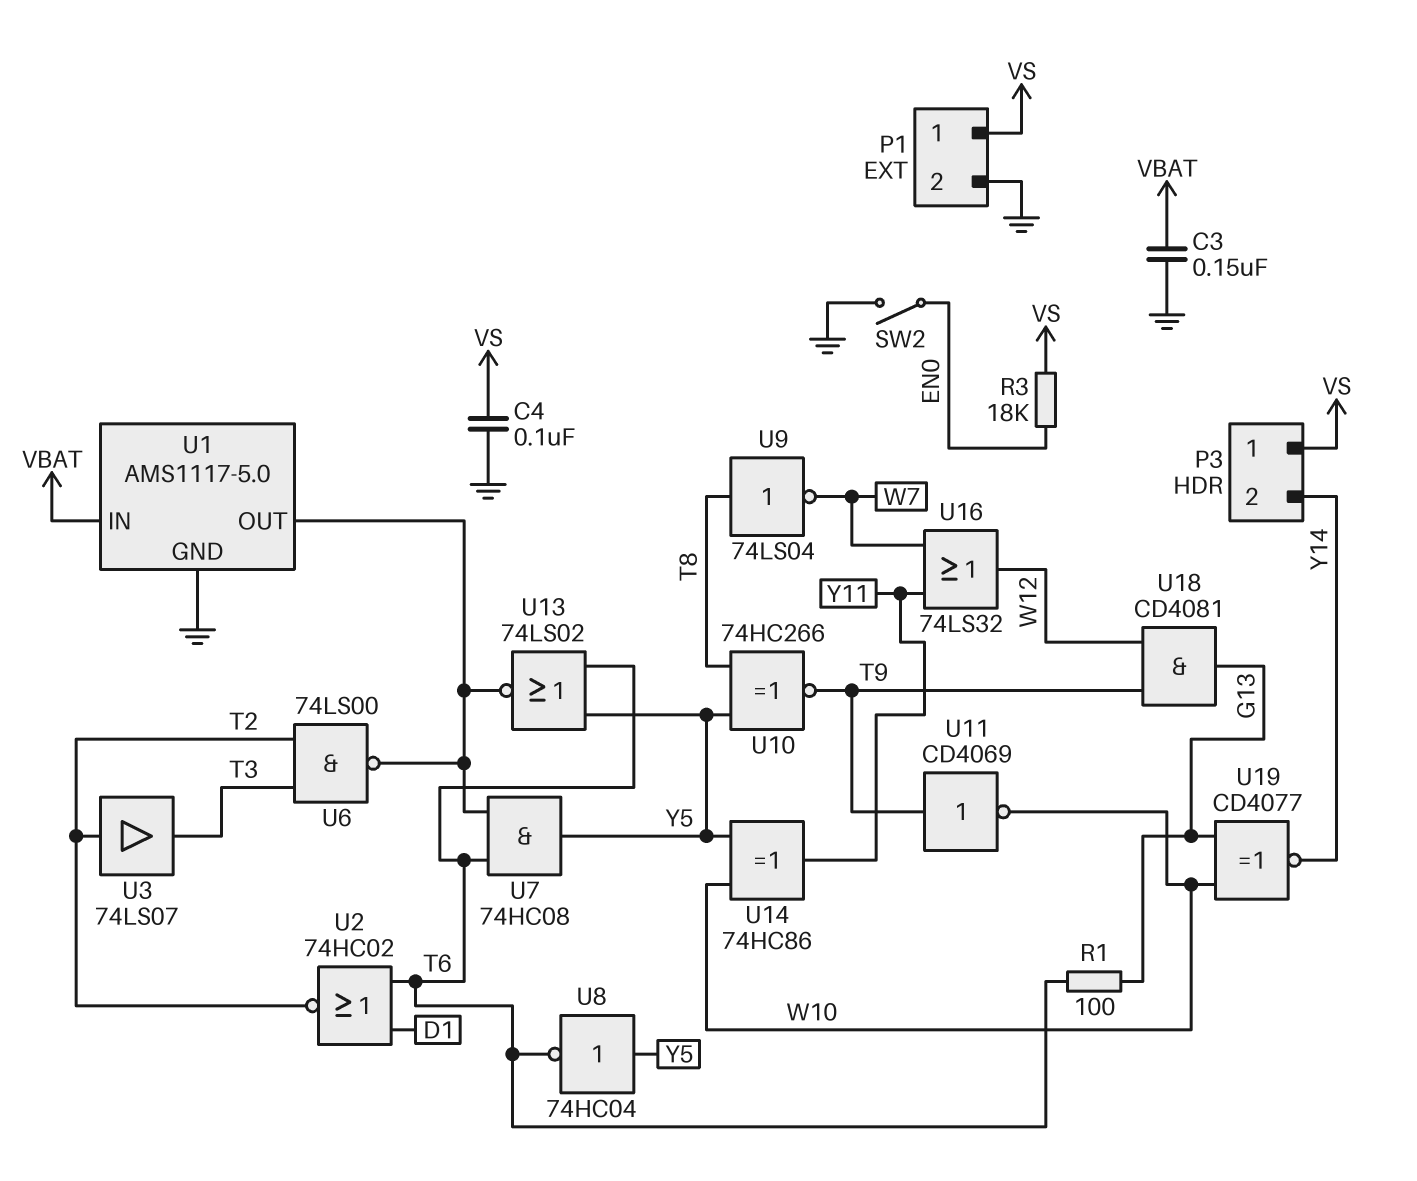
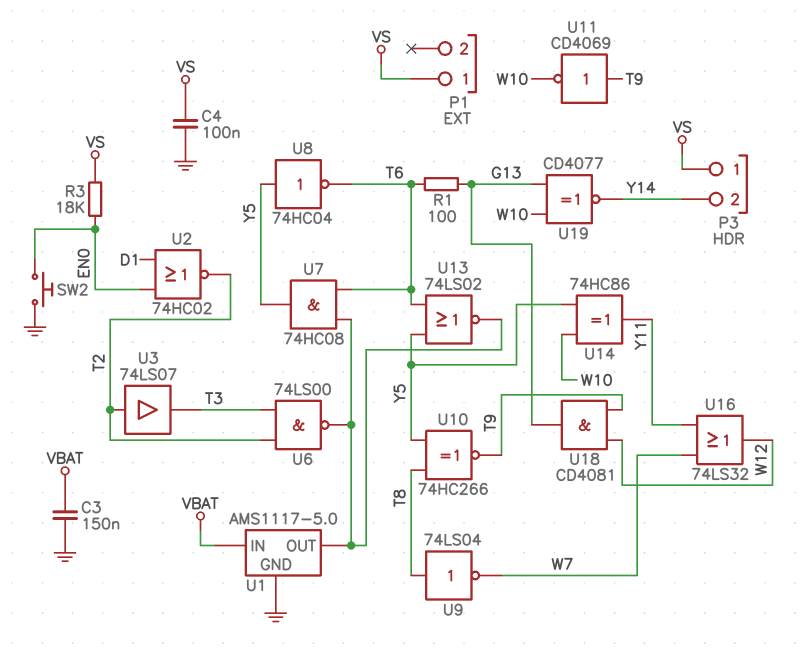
P1 pin 2: GND -> none
SW2: switch (EN0, GND) -> button (EN0, GND)
U2: NOR 74HC02 (in D1, in T6, out T2) -> NOR 74HC02 (in D1, in EN0, out T2)

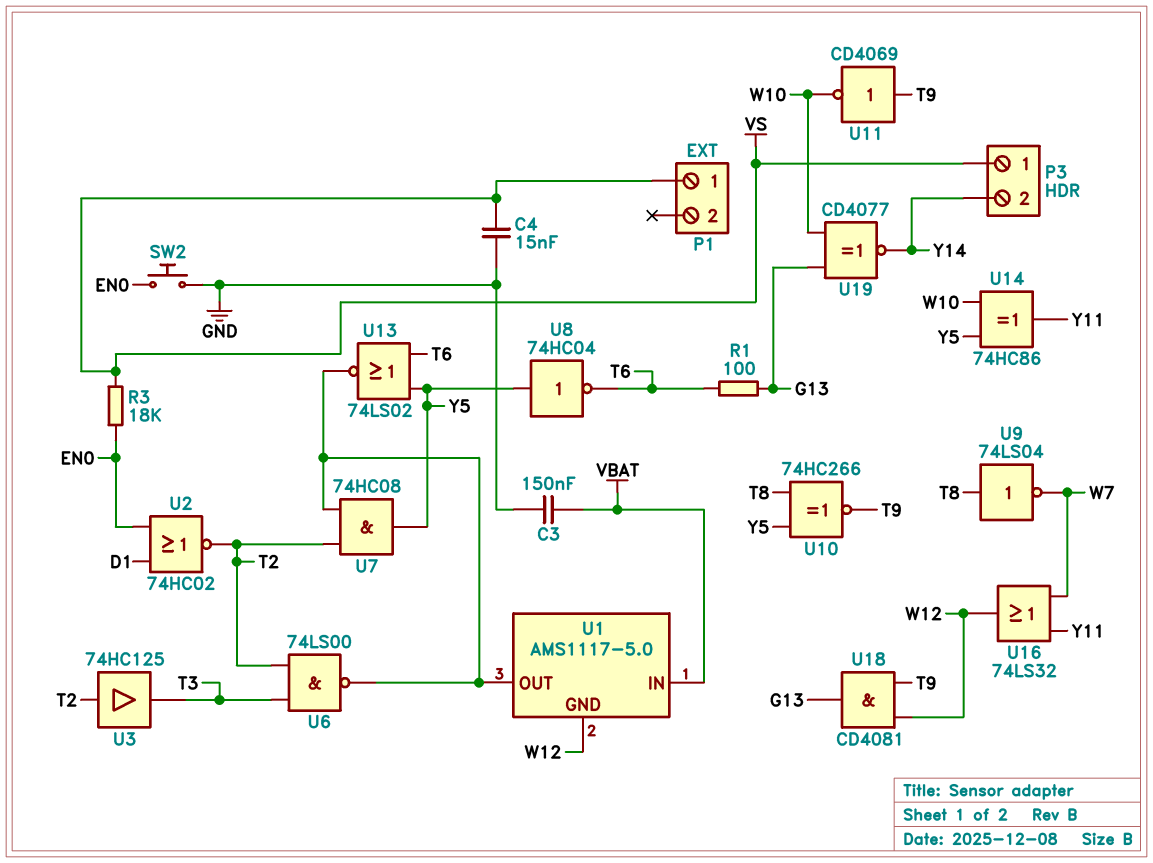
C4: 100nF (GND, VS) -> 15nF (GND, VS)
U1 pin GND: GND -> W12
U3: buffer 74LS07 (in T2, out T3) -> buffer 74HC125 (in T2, out T3)
U7: AND 74HC08 (in T6, in U1/OUT, out Y5) -> AND 74HC08 (in T2, in U1/OUT, out Y5)

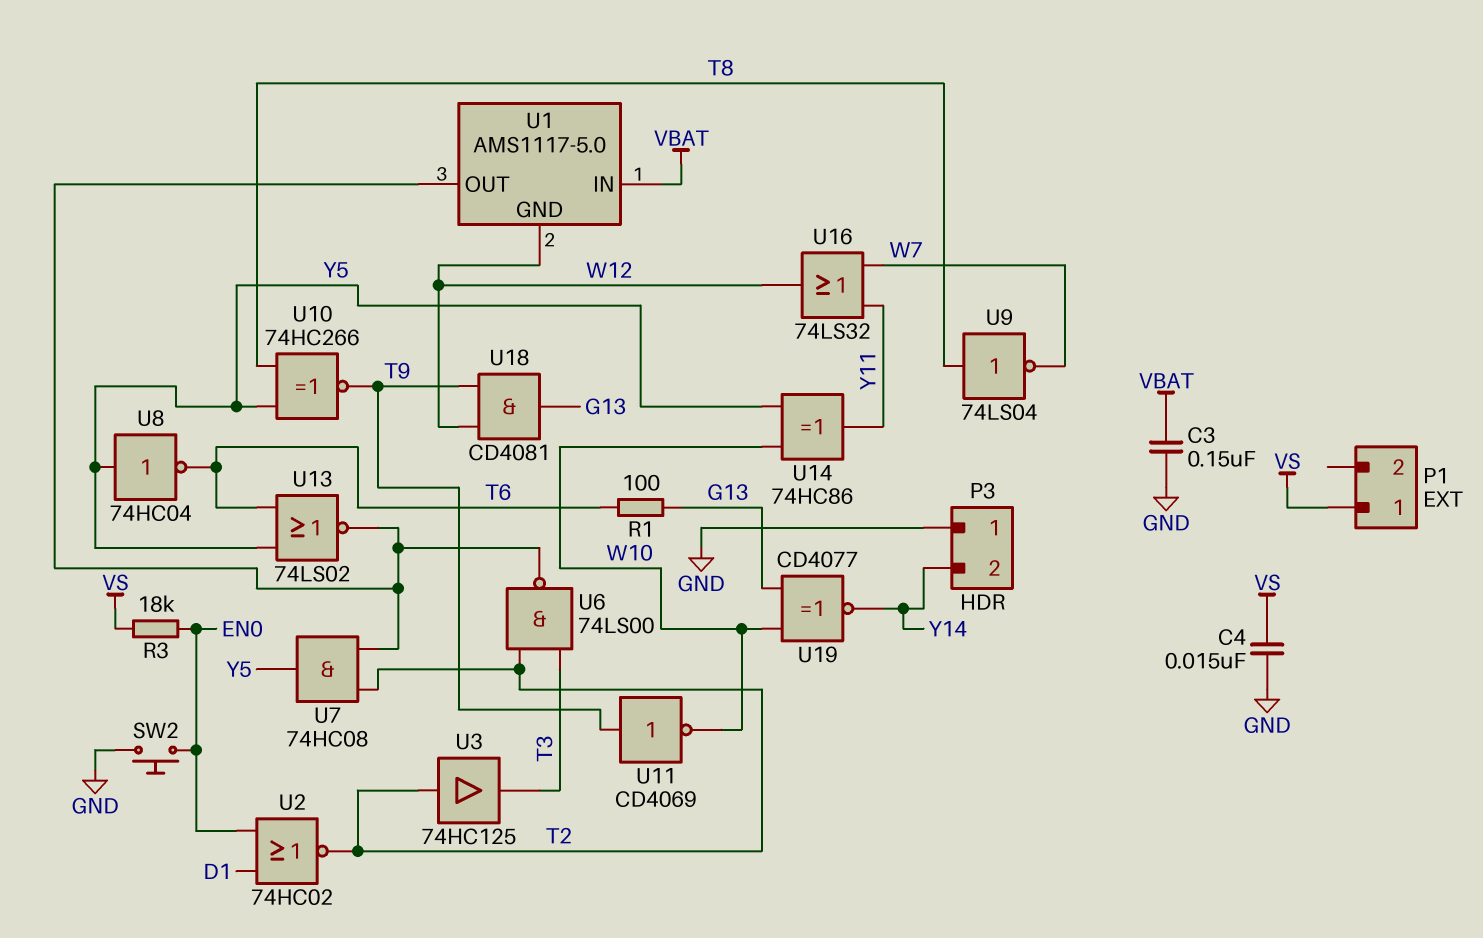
P3 pin 1: VS -> GND

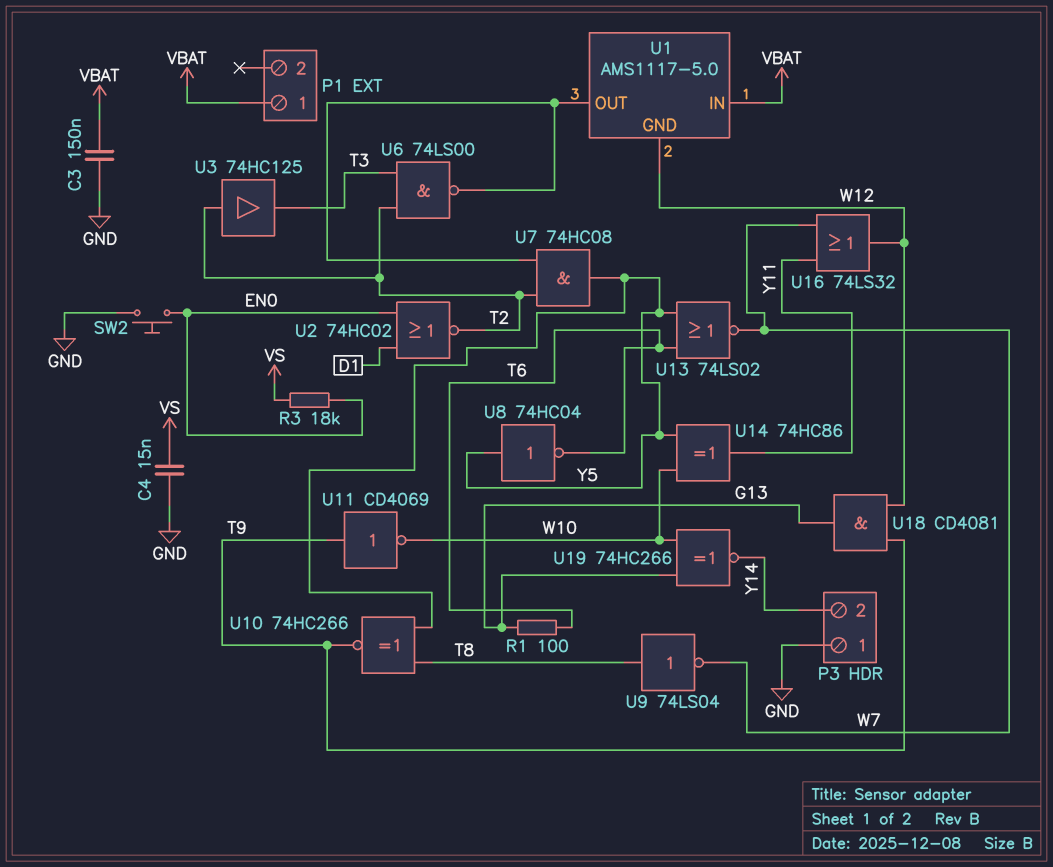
P1 pin 1: VS -> VBAT
U13: NOR 74LS02 (in T6, in Y5, out U1/OUT) -> NOR 74LS02 (in T6, in Y5, out W7)
U19: XNOR CD4077 (in G13, in W10, out Y14) -> XNOR 74HC266 (in G13, in W10, out Y14)

